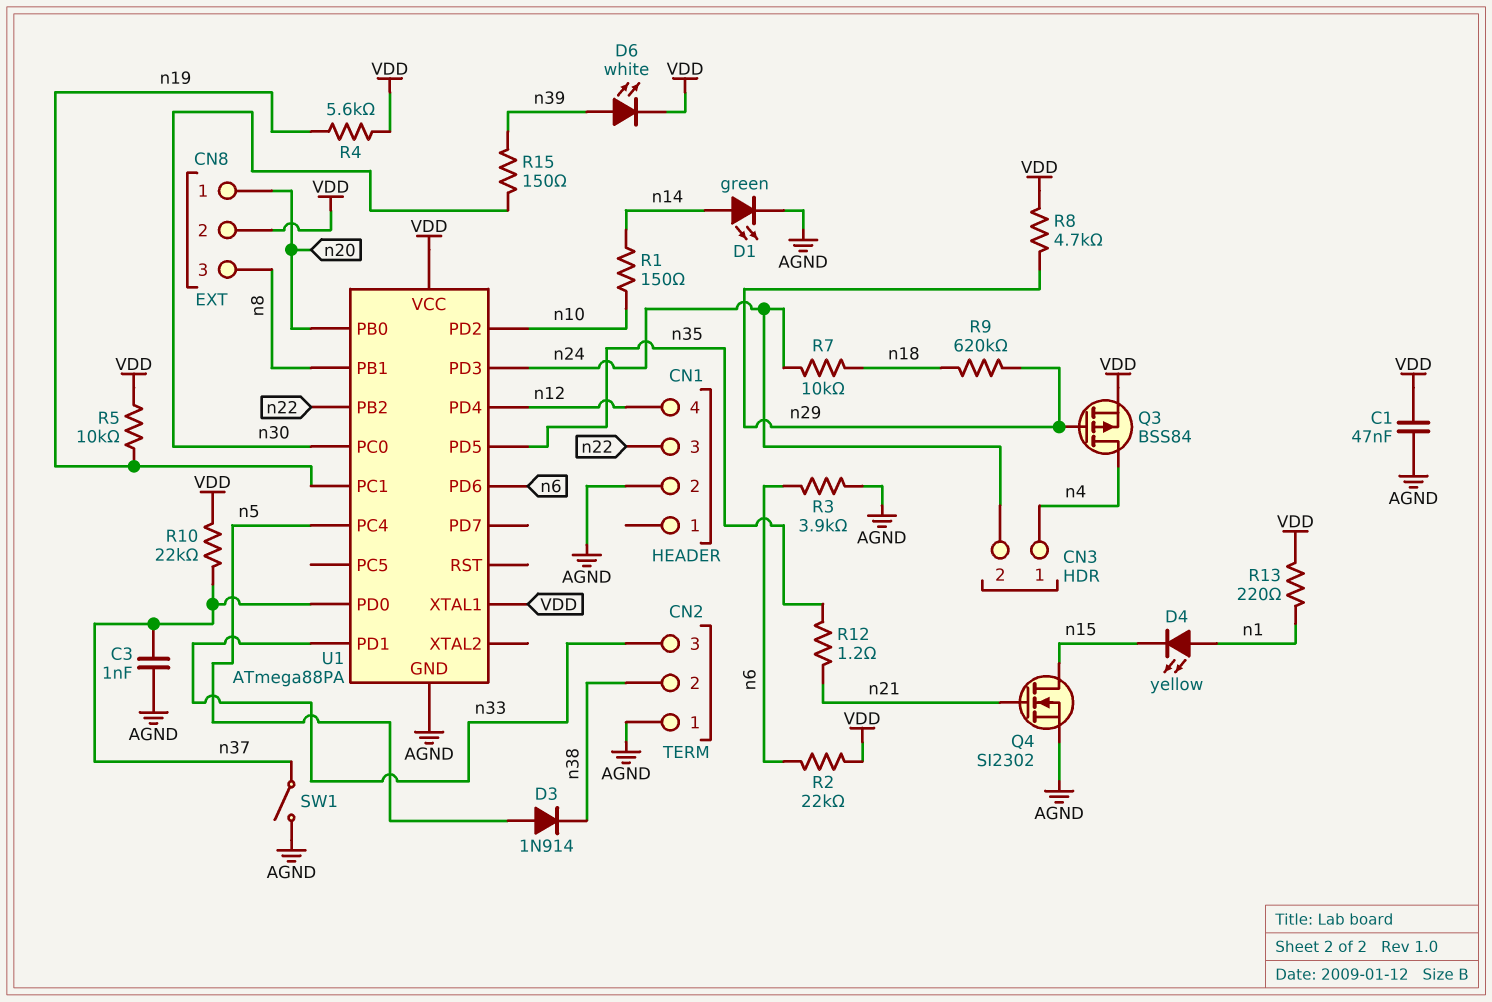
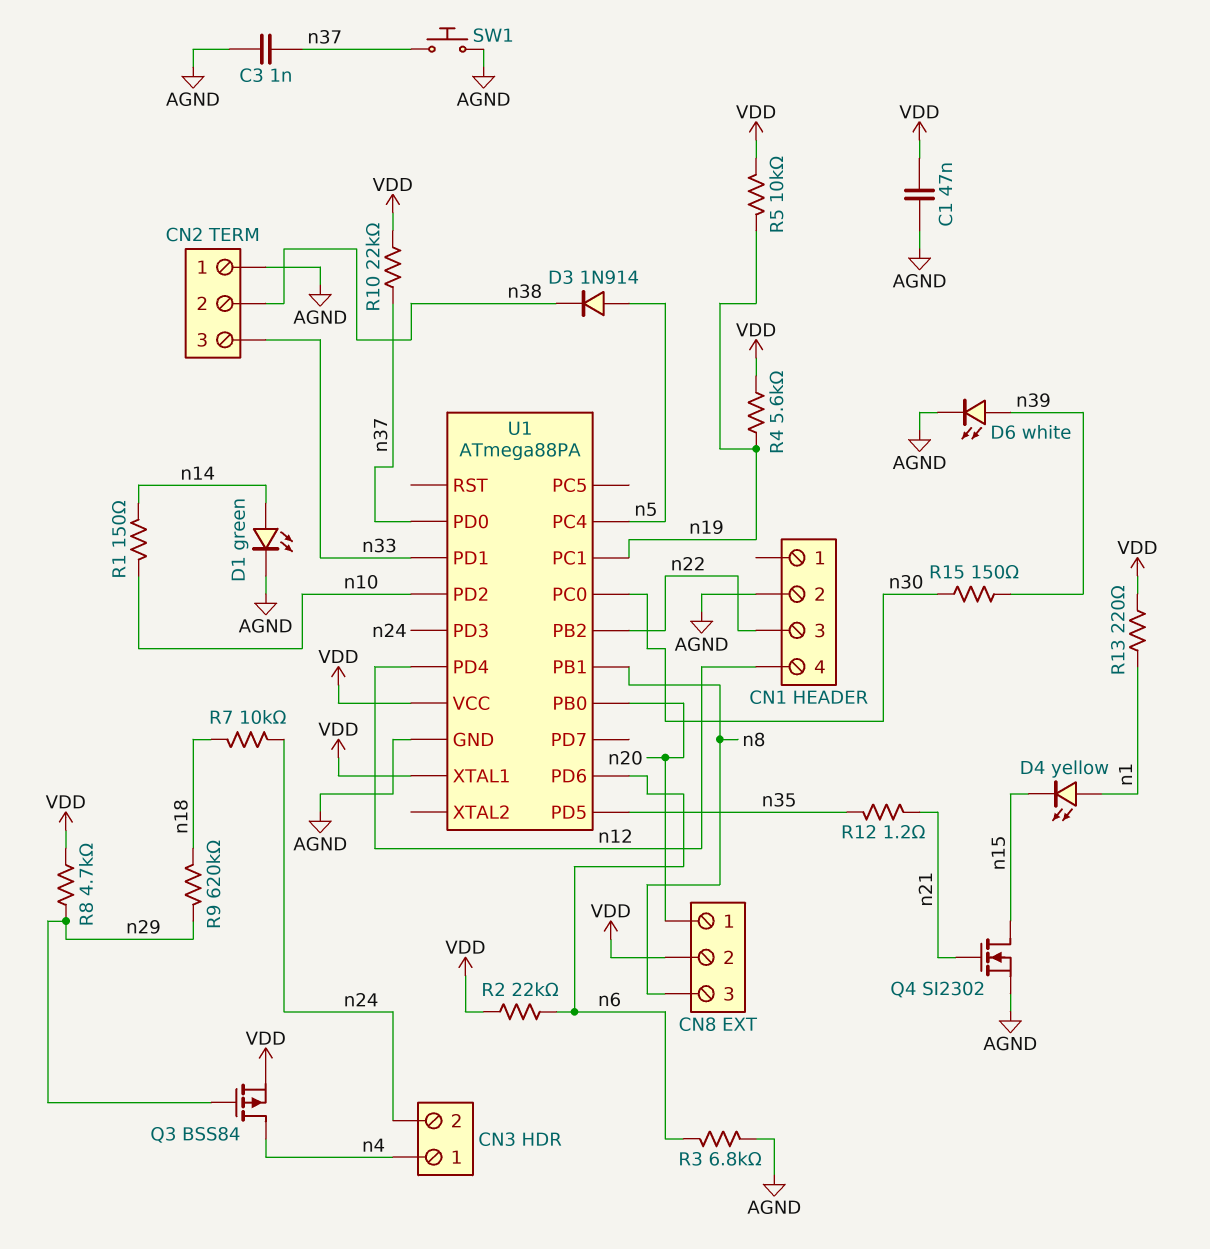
D6: LED white (A n39, K VDD) -> LED white (A n39, K AGND)
R3: 3.9k (AGND, n6) -> 6.8k (AGND, n6)
SW1: switch (AGND, n37) -> button (AGND, n37)

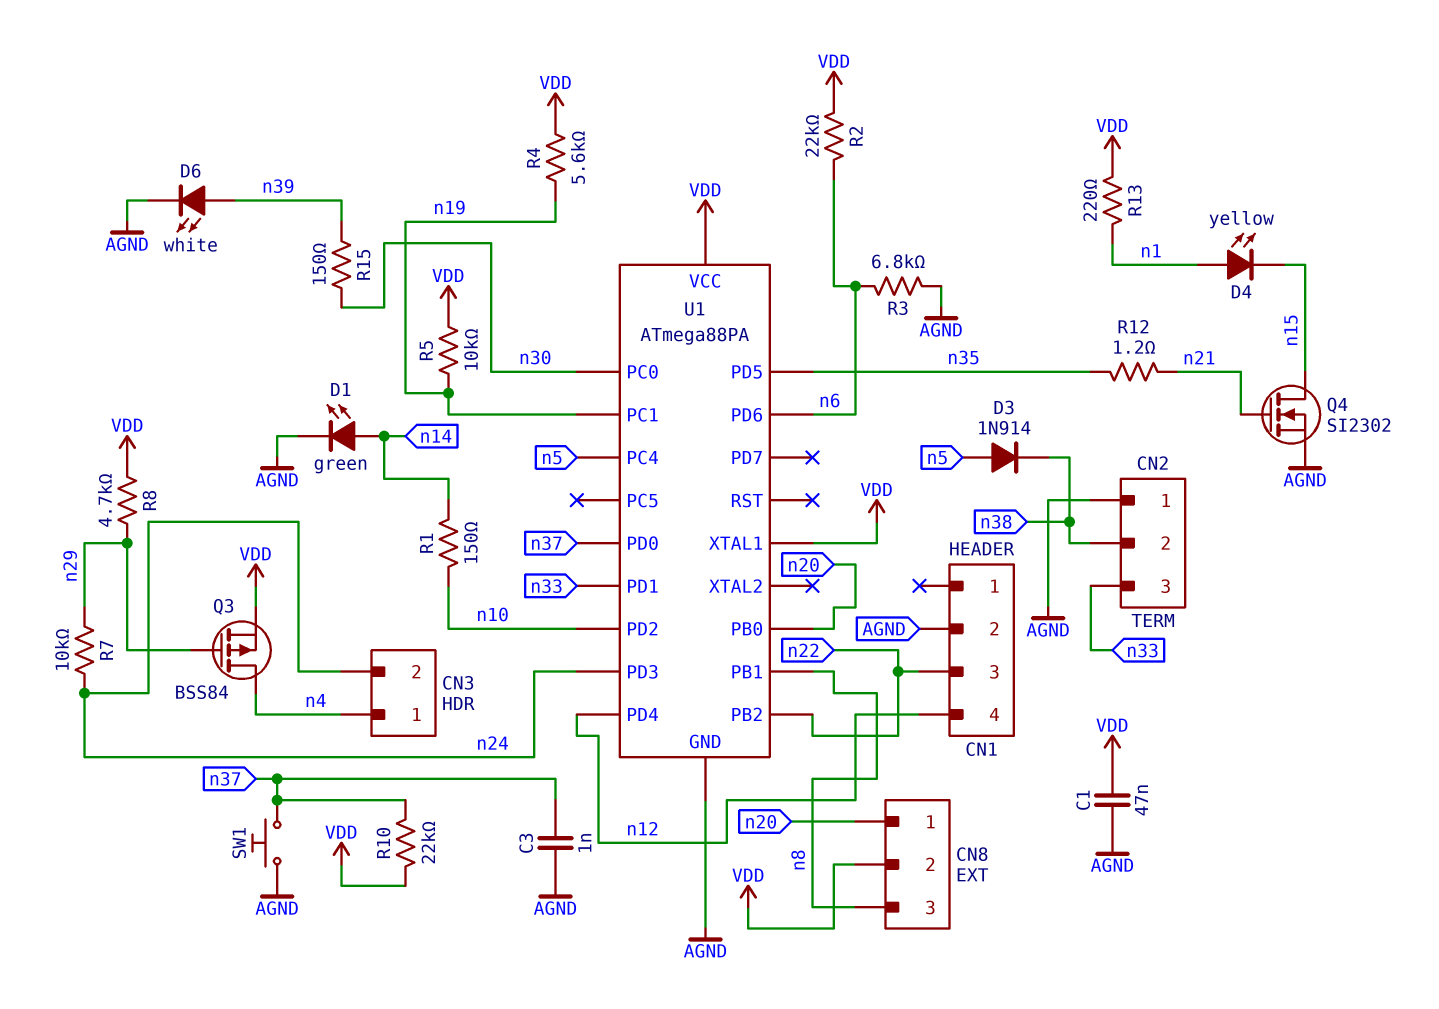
R7: 10k (n18, n24) -> 10k (n24, n29)
R9: 620k (n18, n29) -> none

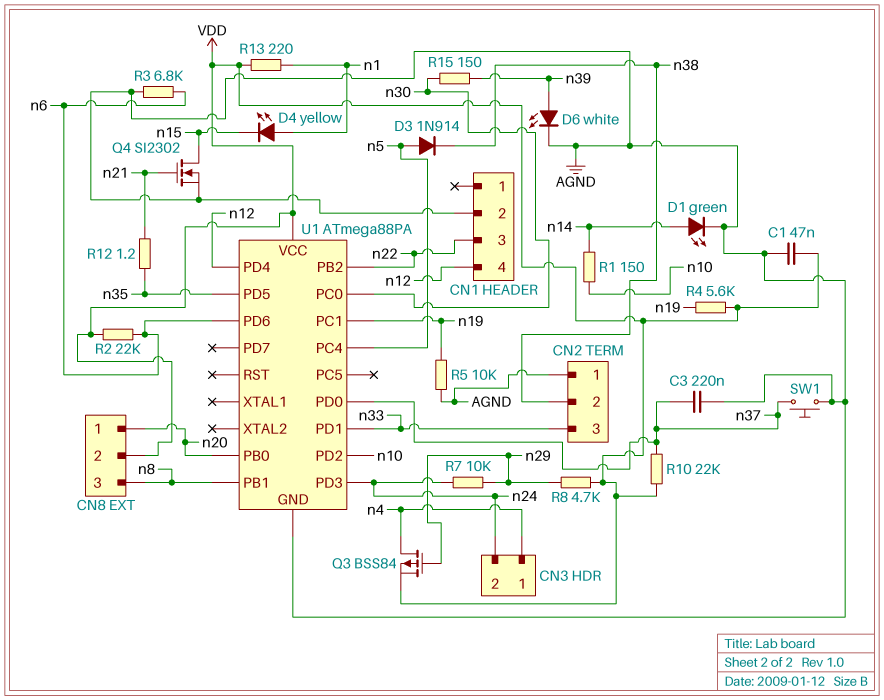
C3: 1nF (AGND, n37) -> 220nF (AGND, n37)
R5: 10k (VDD, n19) -> 10k (AGND, n19)
U1 pin XTAL1: VDD -> none

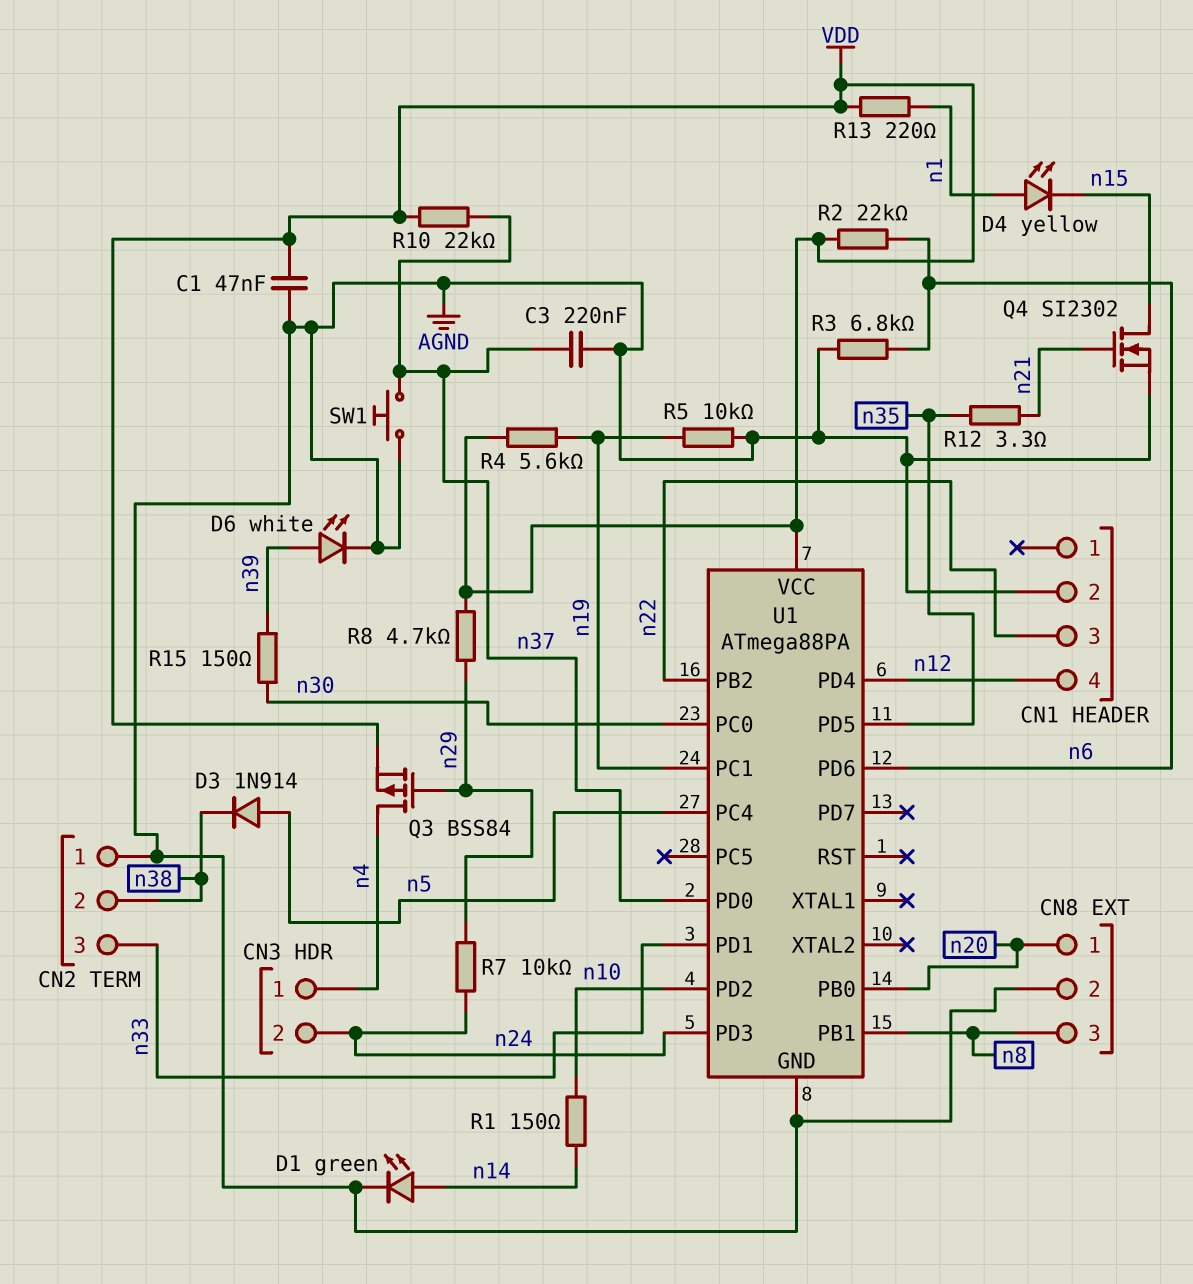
CN8 pin 2: VDD -> AGND
R12: 1.2 (n21, n35) -> 3.3 (n21, n35)

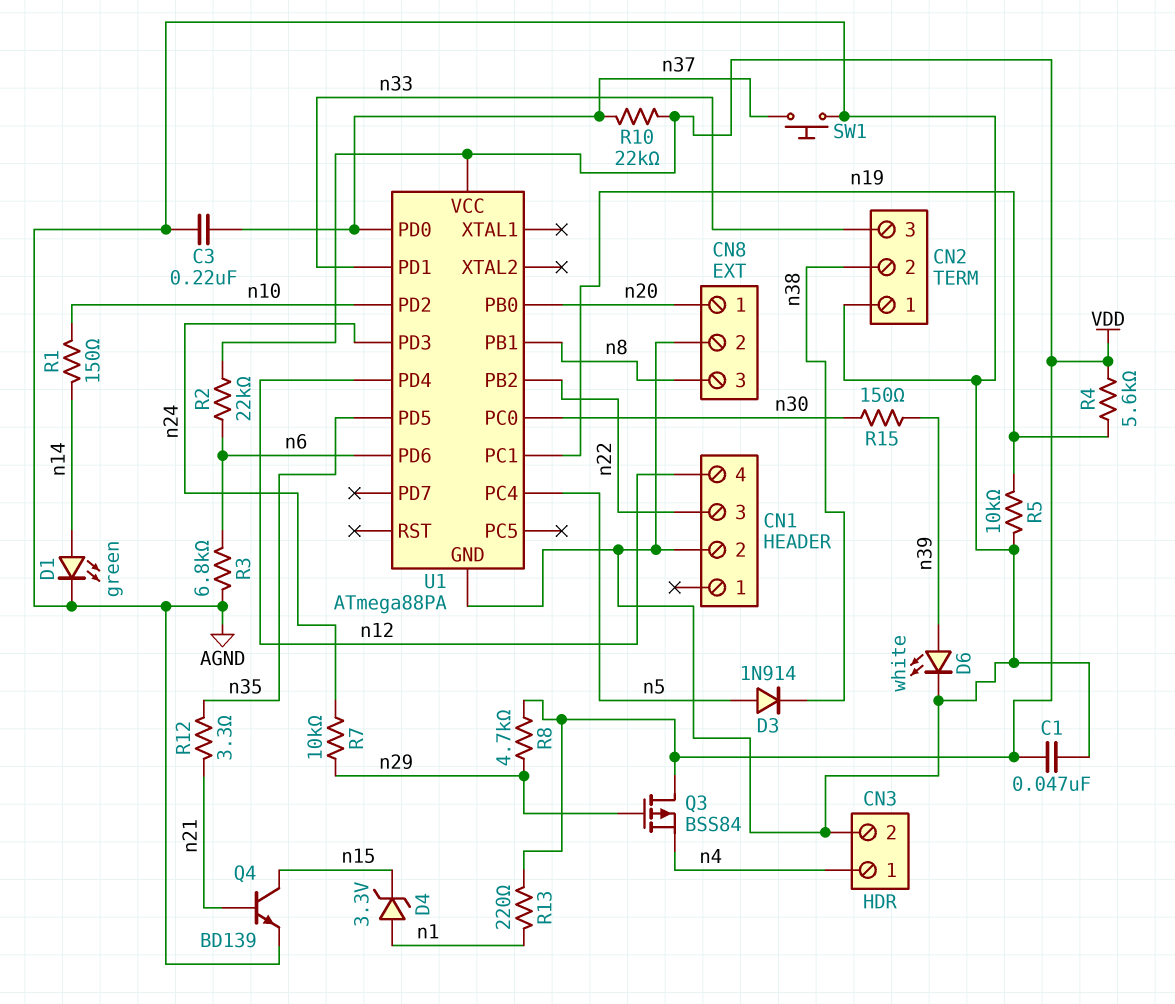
CN3 pin 2: n24 -> AGND
D4: LED yellow (A n1, K n15) -> zener 3.3V (A n1, K n15)
Q3: PMOS BSS84 (G n29, D n4, S VDD) -> PMOS BSS84 (G n29, D VDD, S n4)
Q4: NMOS SI2302 (G n21, D n15, S AGND) -> NPN BD139 (B n21, C n15, E AGND)

